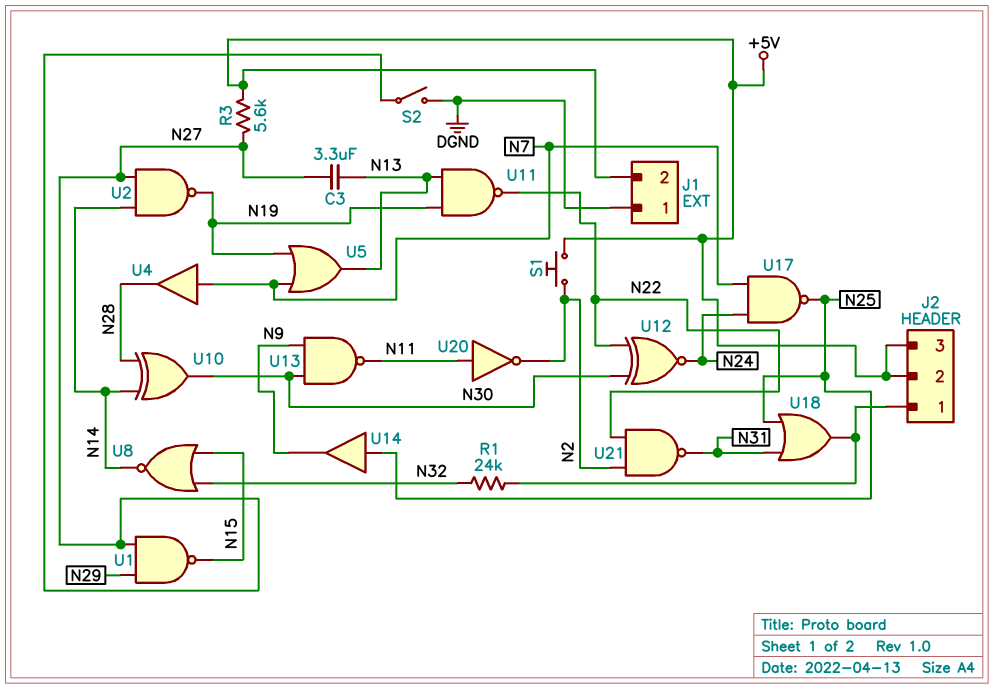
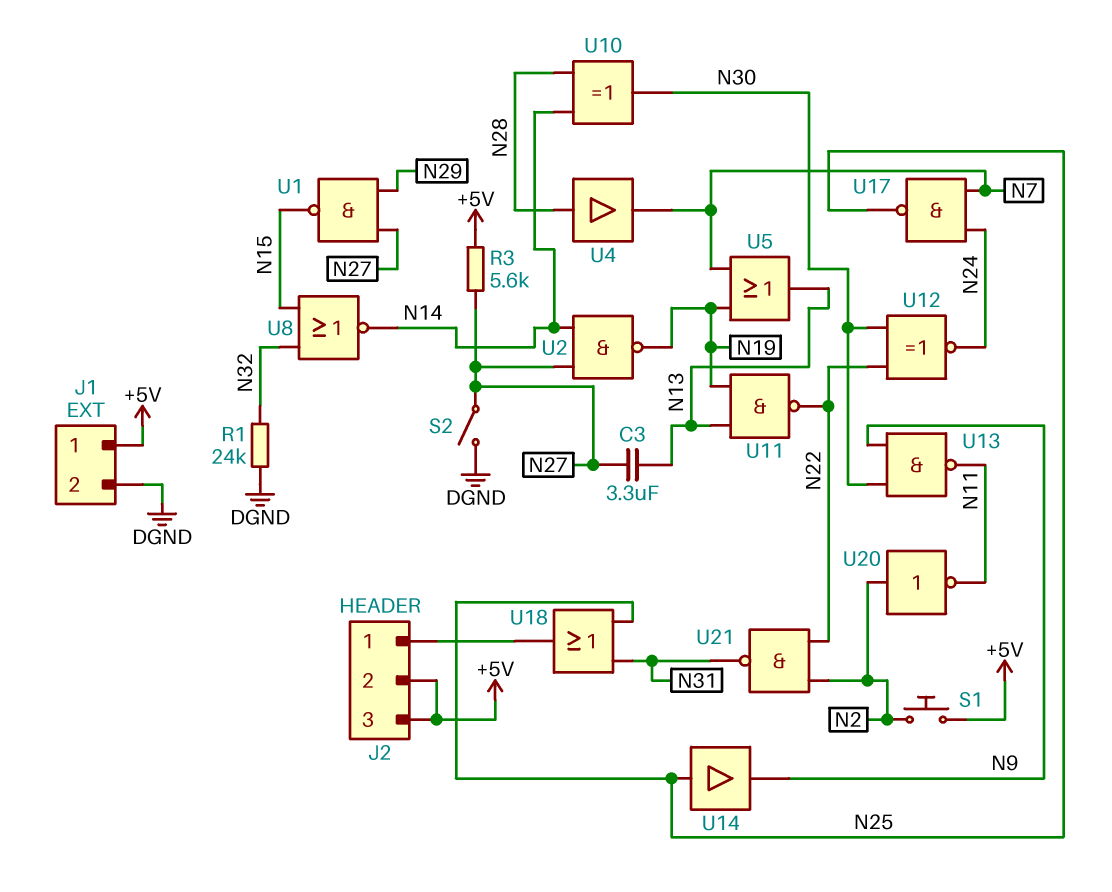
J1 pin 1: DGND -> +5V
J1 pin 2: +5V -> DGND
R1: 24k (J2/1, N32) -> 24k (DGND, N32)
U4: buffer (in N7, out N28) -> buffer (in N28, out N7)
U20: NOT (in N11, out N2) -> NOT (in N2, out N11)

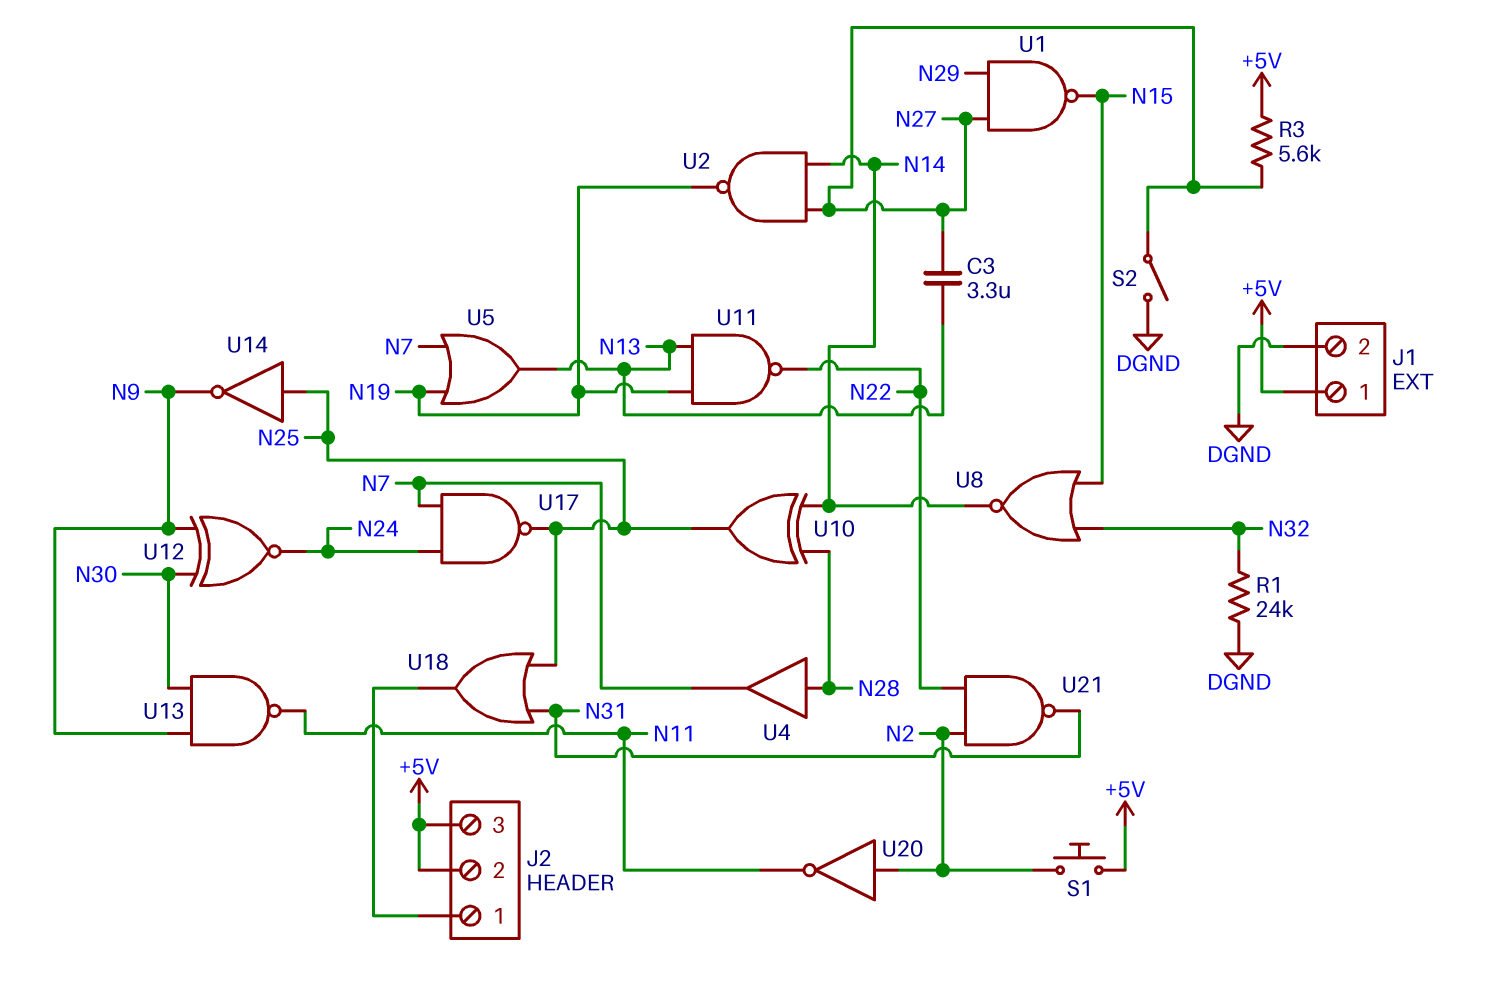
U10: XOR (in N14, in N28, out N30) -> XOR (in N14, in N28, out N25)
U12: XNOR (in N22, in N30, out N24) -> XNOR (in N9, in N30, out N24)
U14: buffer (in N25, out N9) -> NOT (in N25, out N9)

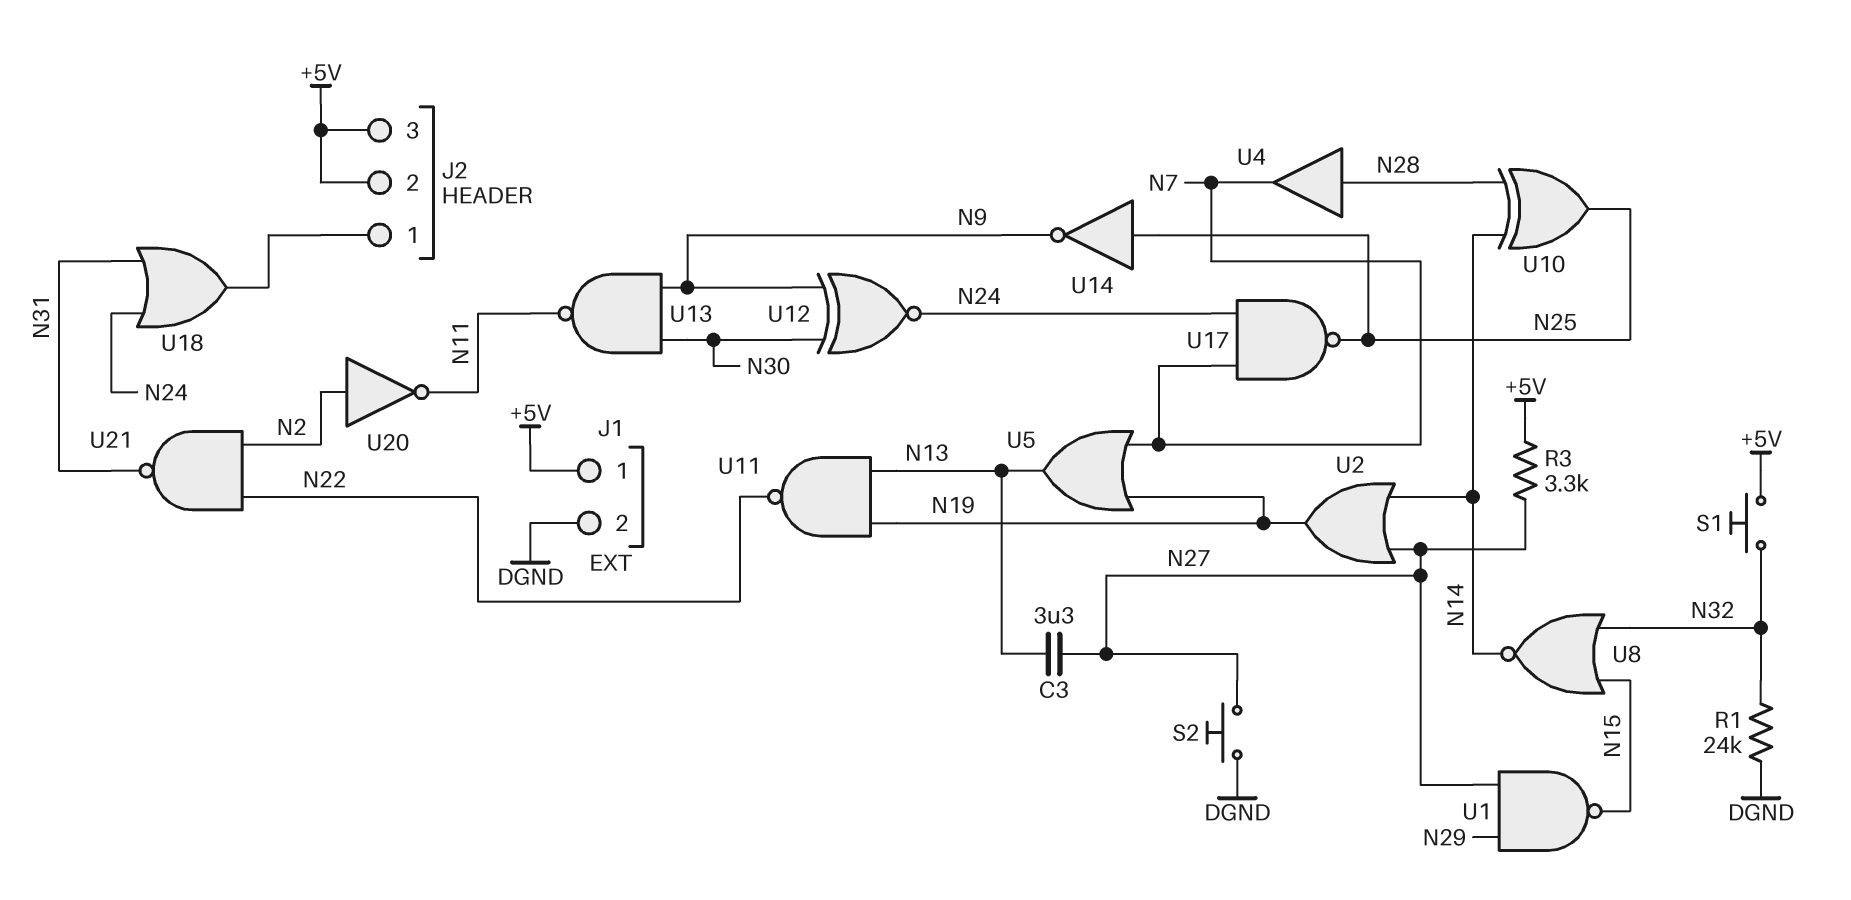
R3: 5.6k (+5V, N27) -> 3.3k (+5V, N27)
S1: button (+5V, N2) -> button (+5V, N32)
S2: switch (DGND, N27) -> button (DGND, N27)
U2: NAND (in N14, in N27, out N19) -> OR (in N14, in N27, out N19)
U18: OR (in N25, in N31, out J2/1) -> OR (in N24, in N31, out J2/1)

